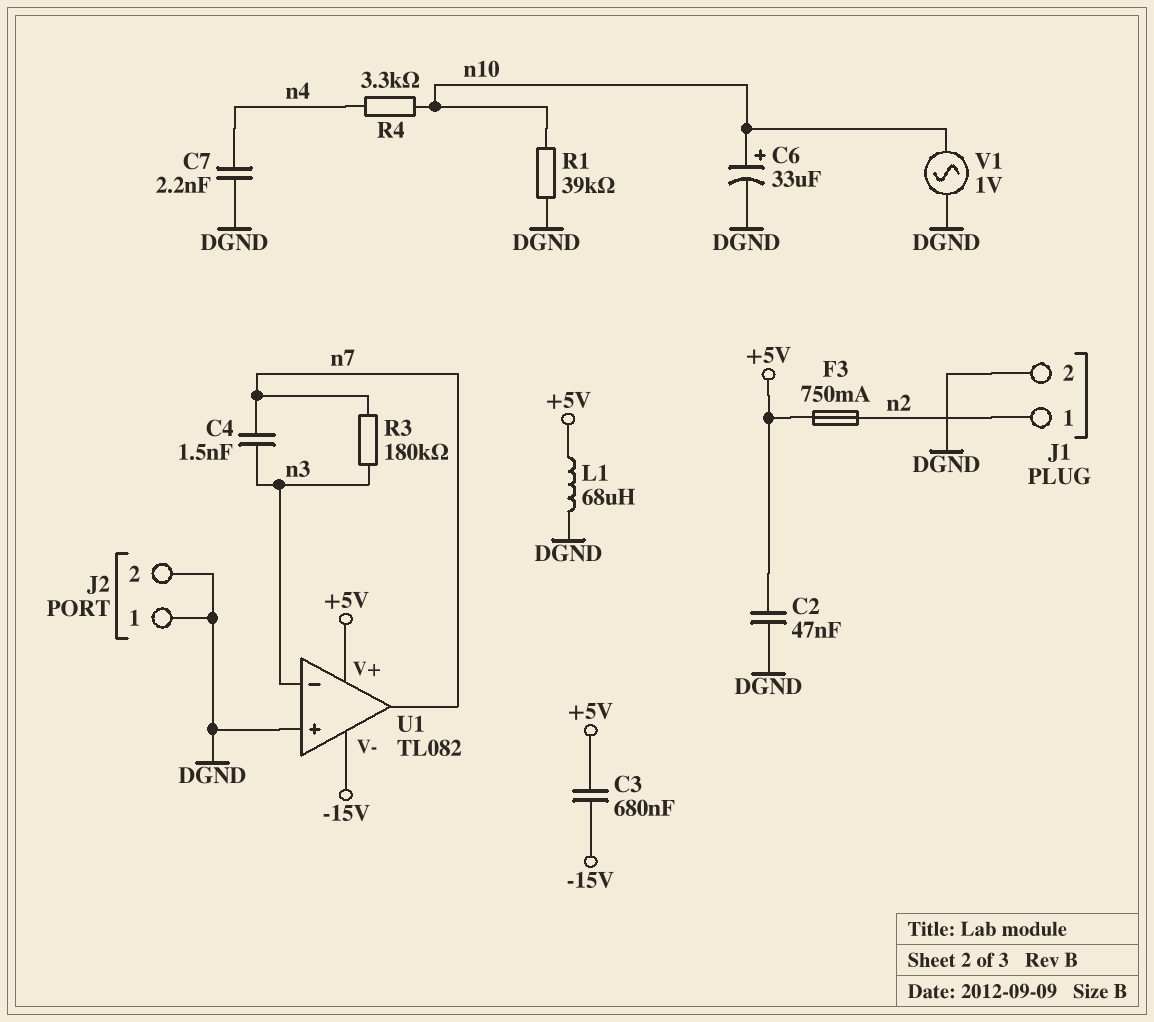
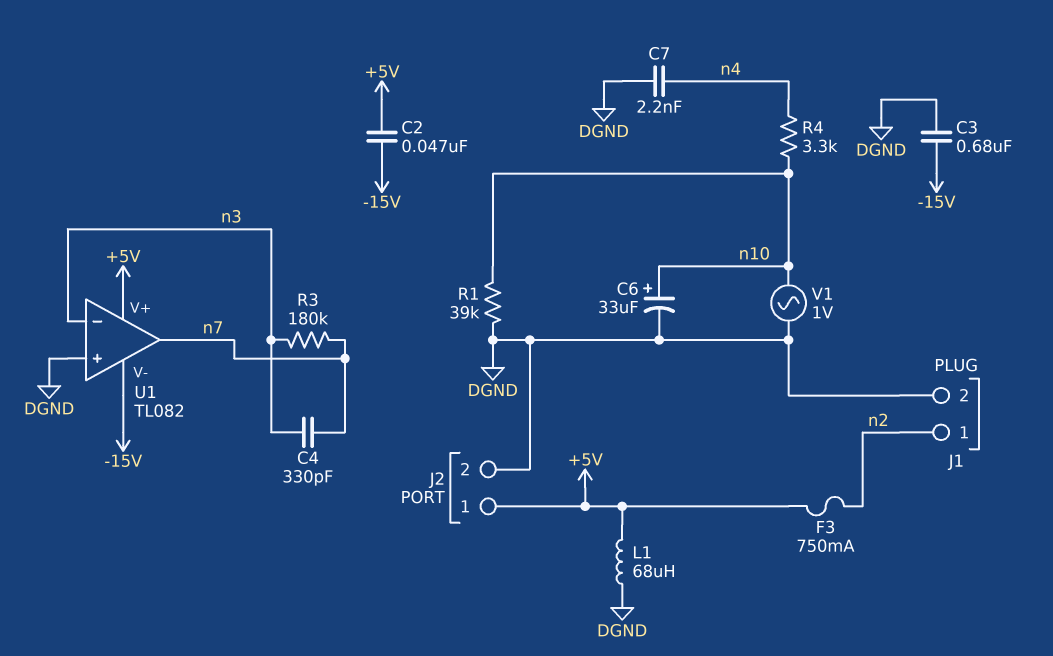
C2: 47nF (+5V, DGND) -> 47nF (+5V, -15V)
C3: 680nF (+5V, -15V) -> 680nF (-15V, DGND)
C4: 1.5nF (n3, n7) -> 330pF (n3, n7)
J2 pin 1: DGND -> +5V

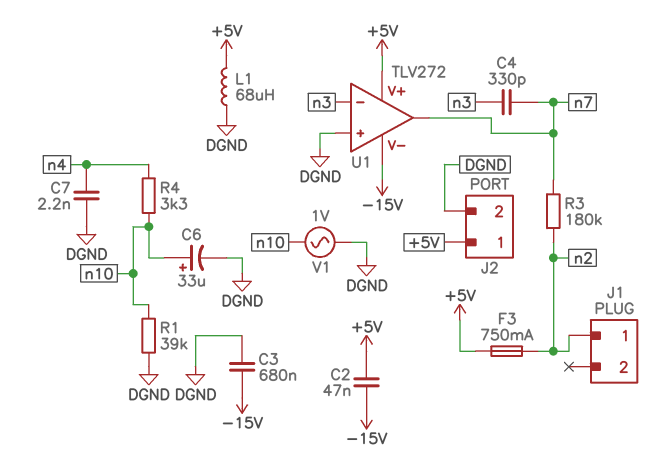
J1 pin 2: DGND -> none
R3: 180k (n3, n7) -> 180k (n2, n7)
U1: TL082 -> TLV272

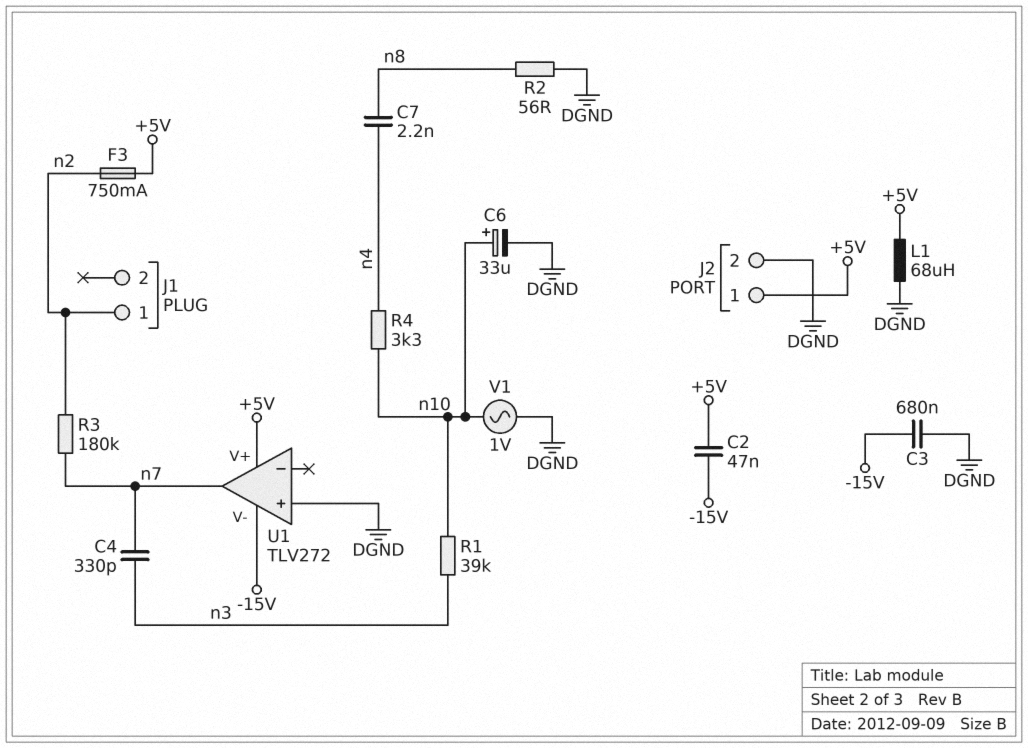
C7: 2.2nF (DGND, n4) -> 2.2nF (n4, n8)
R1: 39k (DGND, n10) -> 39k (n3, n10)
R2: none -> 56 (DGND, n8)
U1 pin in-: n3 -> none

